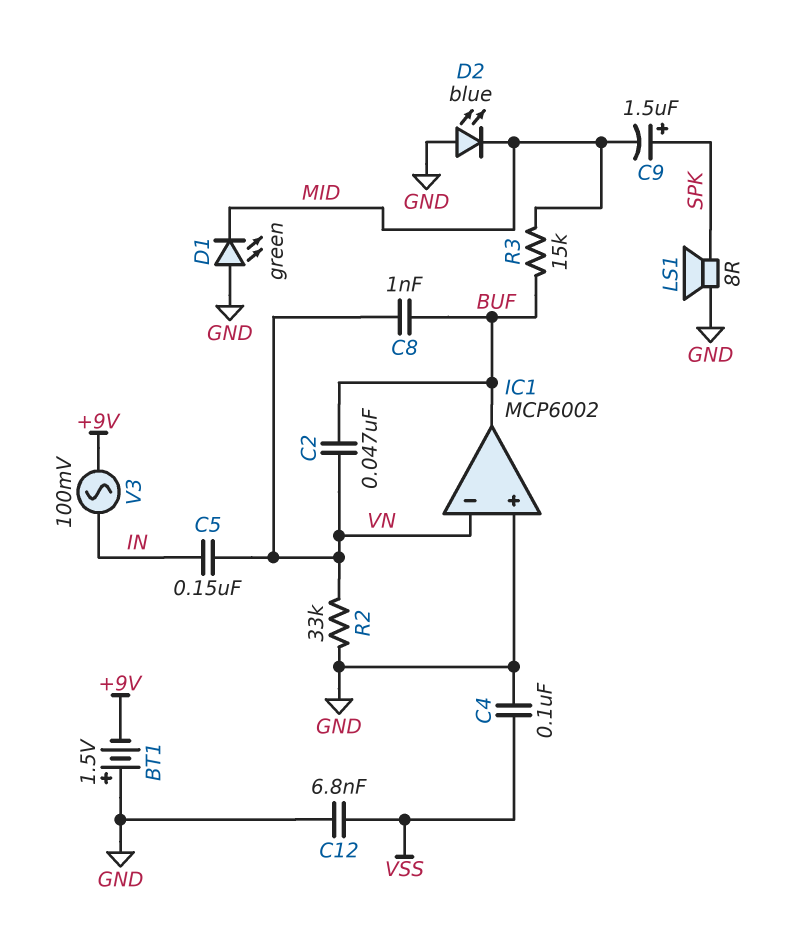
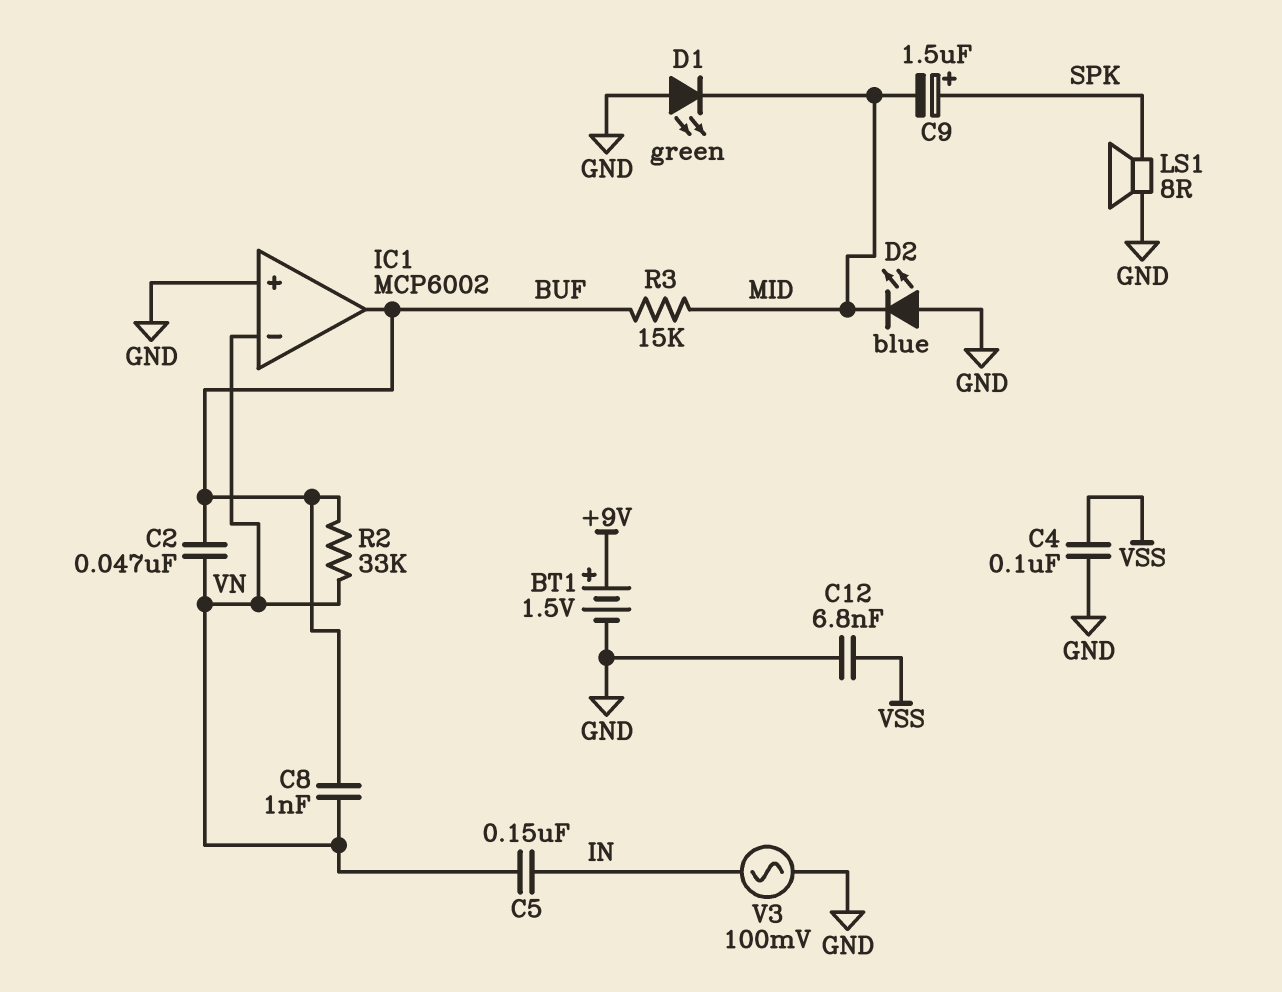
BT1: 1.5V (plus GND, minus +9V) -> 1.5V (plus +9V, minus GND)
R2: 33k (GND, VN) -> 33k (BUF, VN)
V3: AC 100mV (+9V, IN) -> AC 100mV (GND, IN)

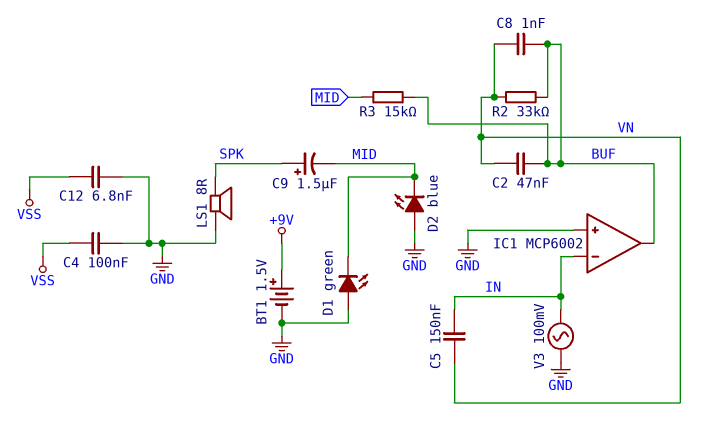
IC1 pin in-: VN -> IN

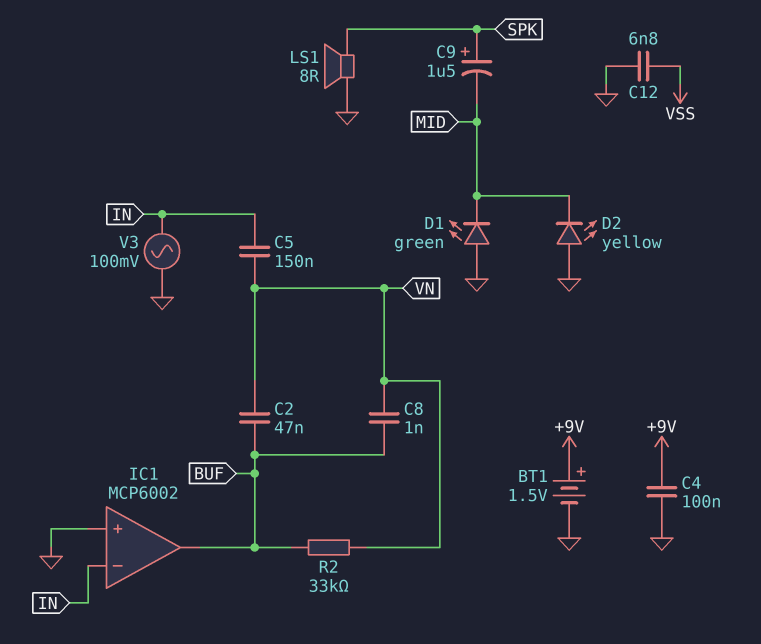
C4: 100nF (GND, VSS) -> 100nF (+9V, GND)
D2: LED blue (A GND, K MID) -> LED yellow (A GND, K MID)
R3: 15k (BUF, MID) -> none

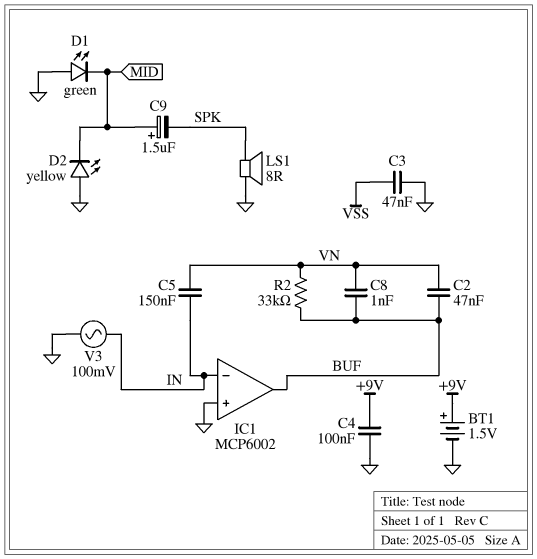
C3: none -> 47nF (GND, VSS)
C9: 1.5uF (plus SPK, minus MID) -> 1.5uF (plus MID, minus SPK)
C12: 6.8nF (GND, VSS) -> none

